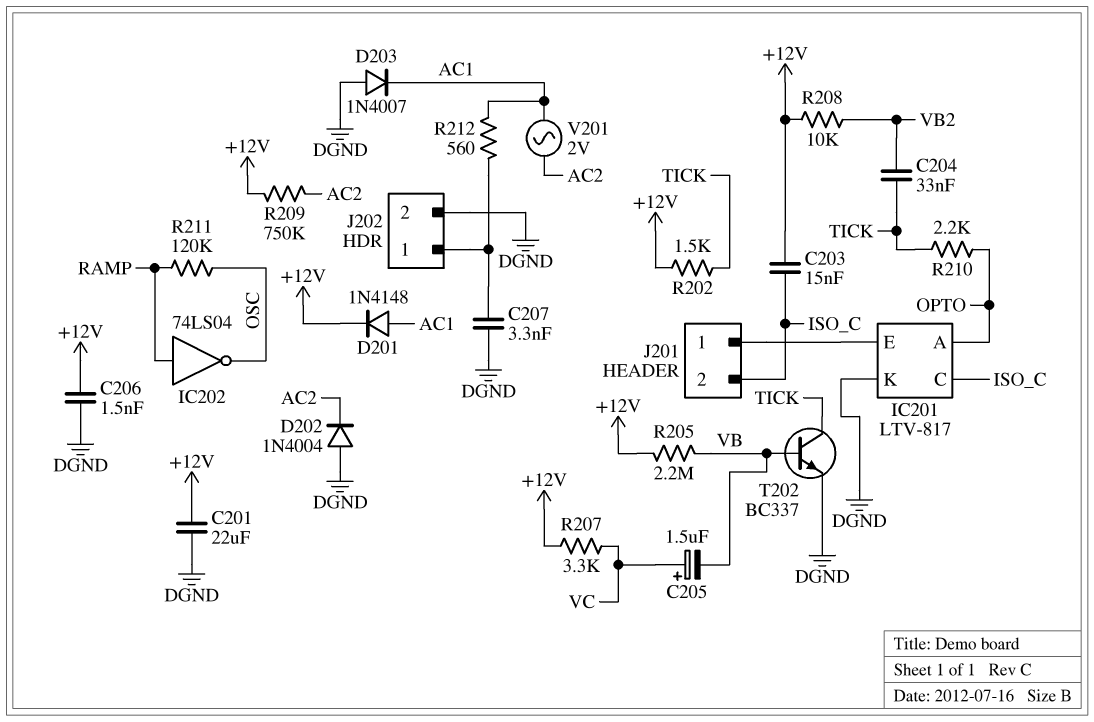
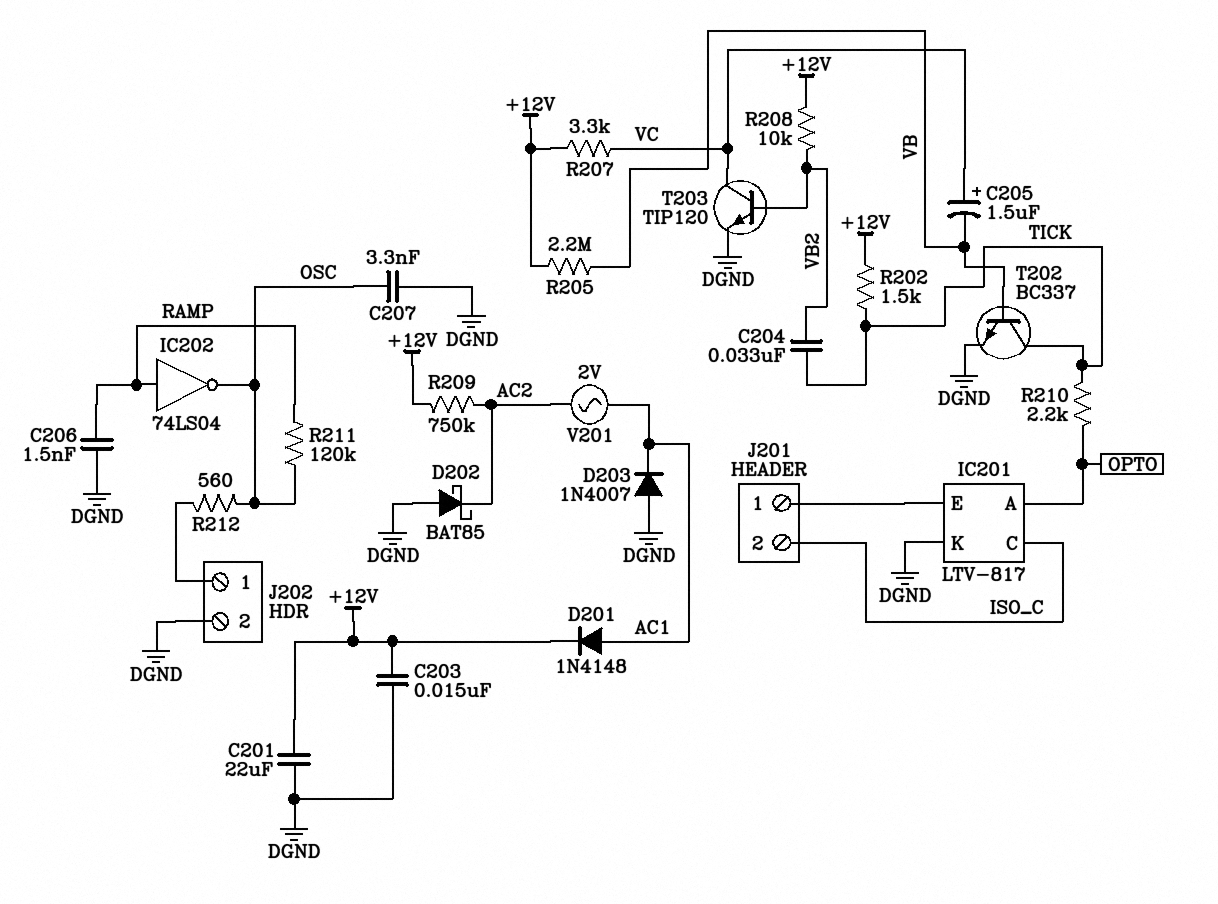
C203: 15nF (+12V, ISO_C) -> 15nF (+12V, DGND)
C206: 1.5nF (+12V, DGND) -> 1.5nF (DGND, RAMP)
C207: 3.3nF (DGND, J202/1) -> 3.3nF (DGND, OSC)
D202: diode 1N4004 (A DGND, K AC2) -> schottky BAT85 (A DGND, K AC2)
R212: 560 (AC1, J202/1) -> 560 (J202/1, OSC)
T203: none -> NPN TIP120 (B VB2, C VC, E DGND)

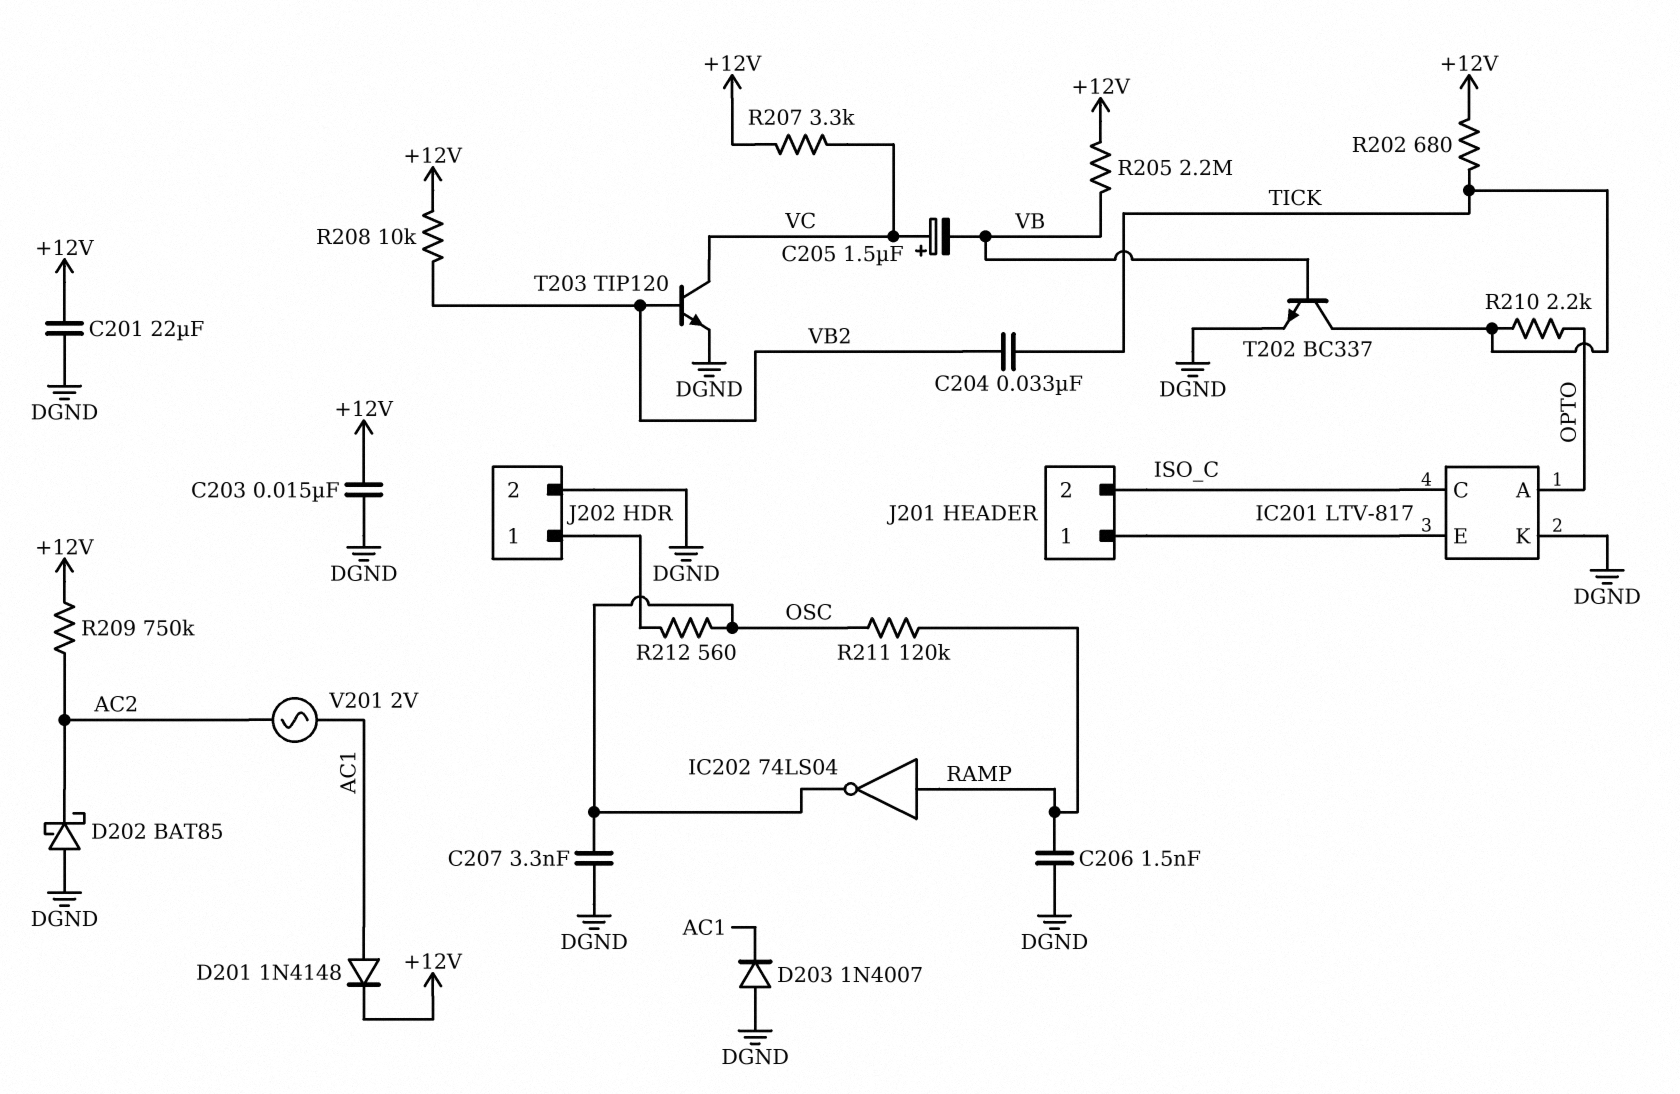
R202: 1.5k (+12V, TICK) -> 680 (+12V, TICK)

